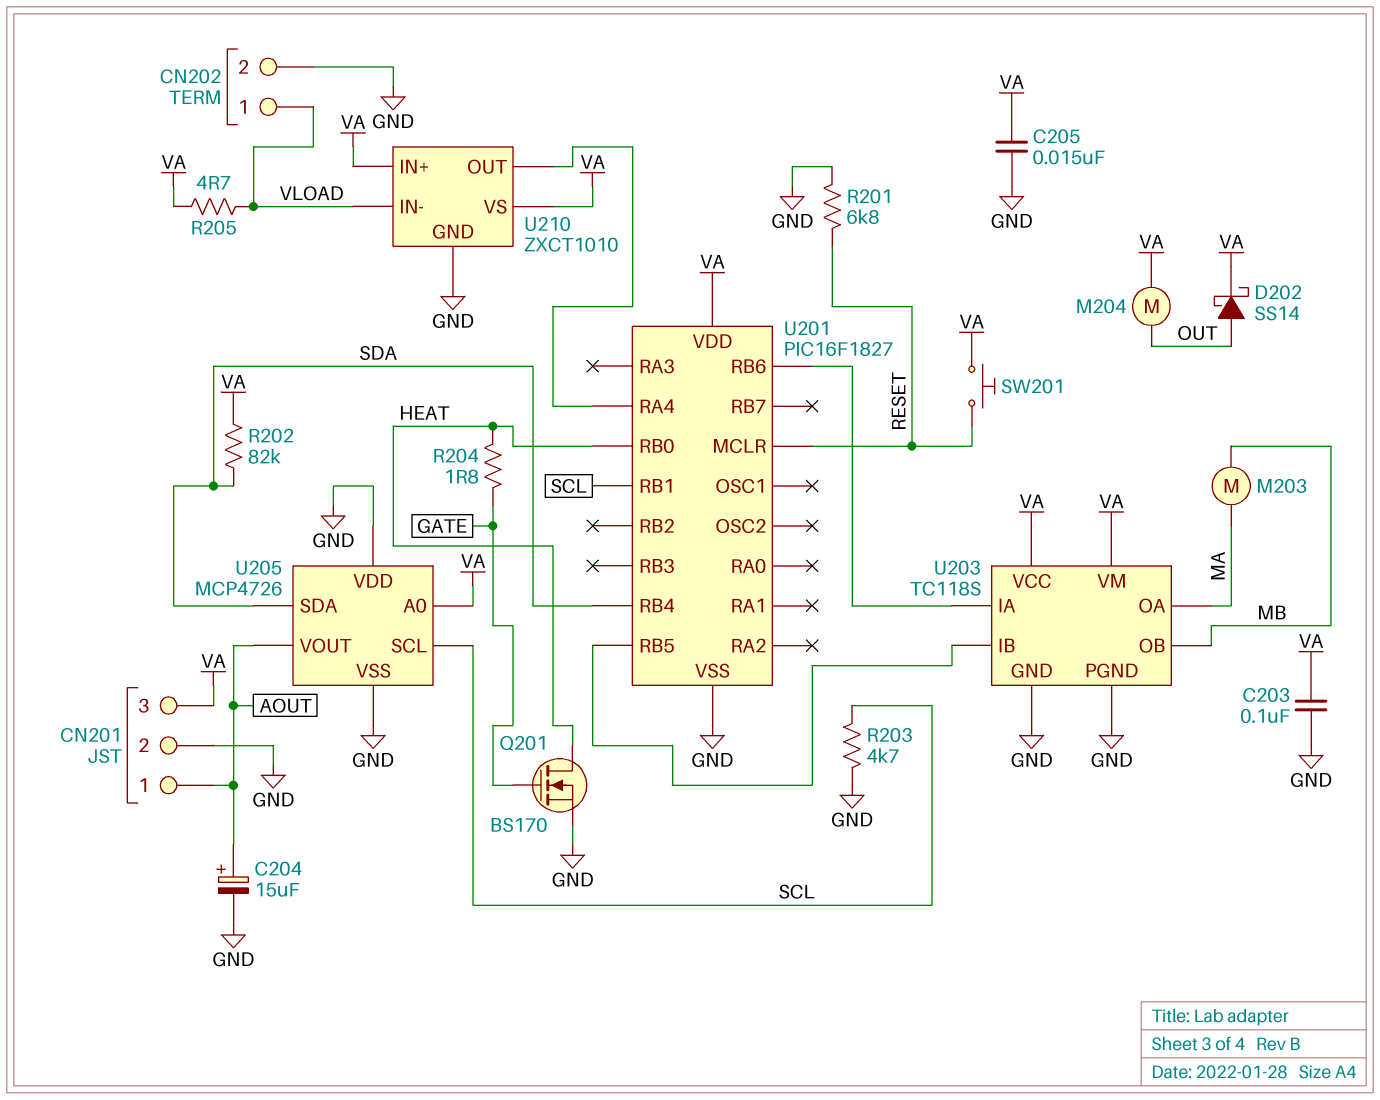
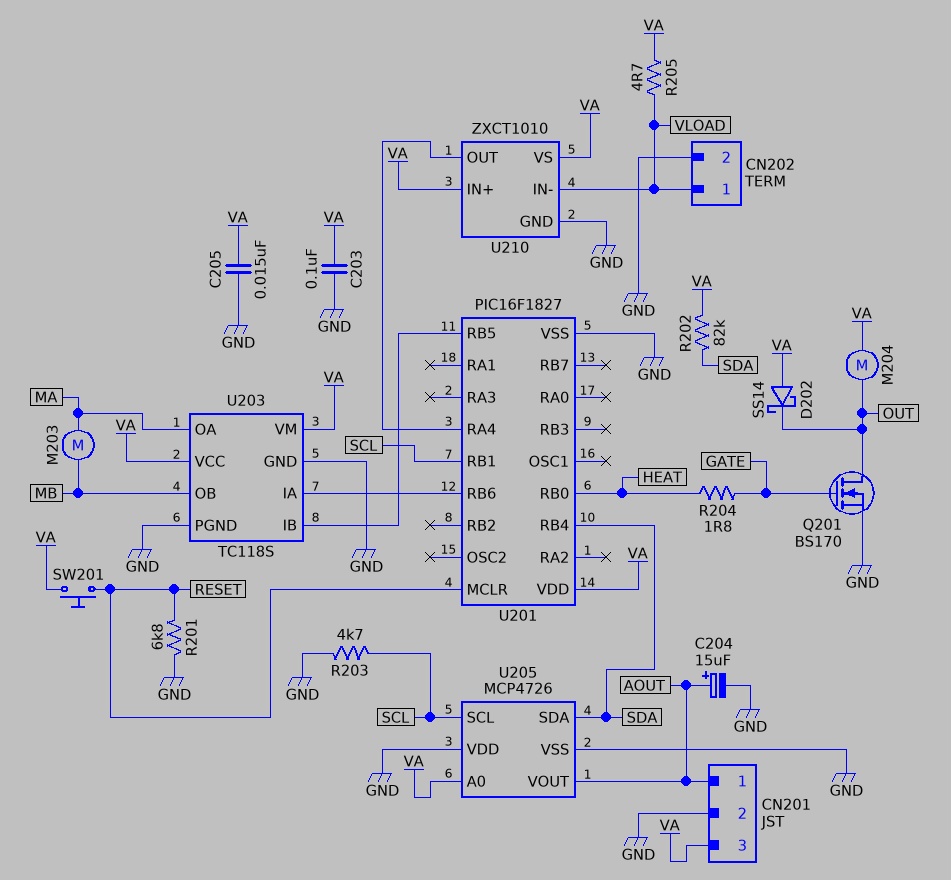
D202: schottky SS14 (A OUT, K VA) -> schottky SS14 (A VA, K OUT)
Q201: NMOS BS170 (G GATE, D HEAT, S GND) -> NMOS BS170 (G GATE, D OUT, S GND)

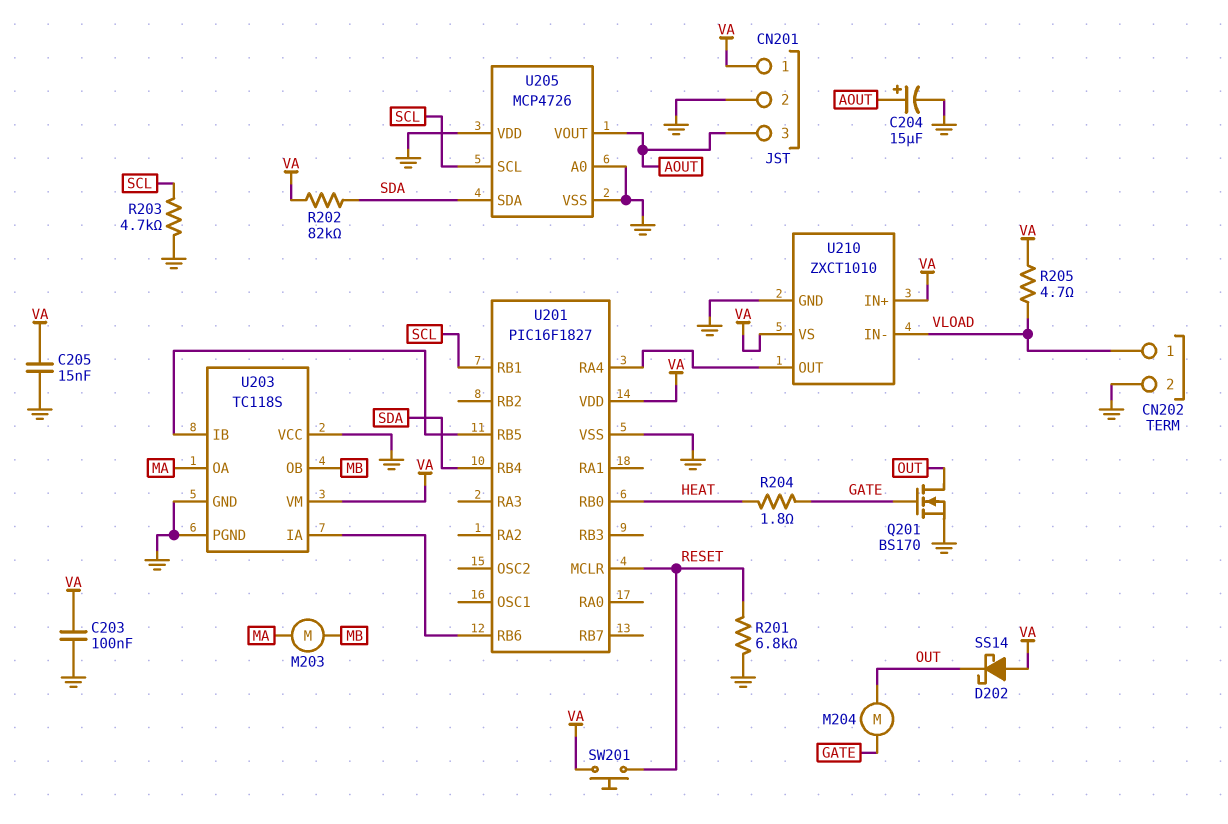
CN201 pin 1: AOUT -> VA
CN201 pin 3: VA -> AOUT
M204: motor (OUT, VA) -> motor (GATE, OUT)
U203 pin VCC: VA -> GND
U205 pin A0: VA -> GND

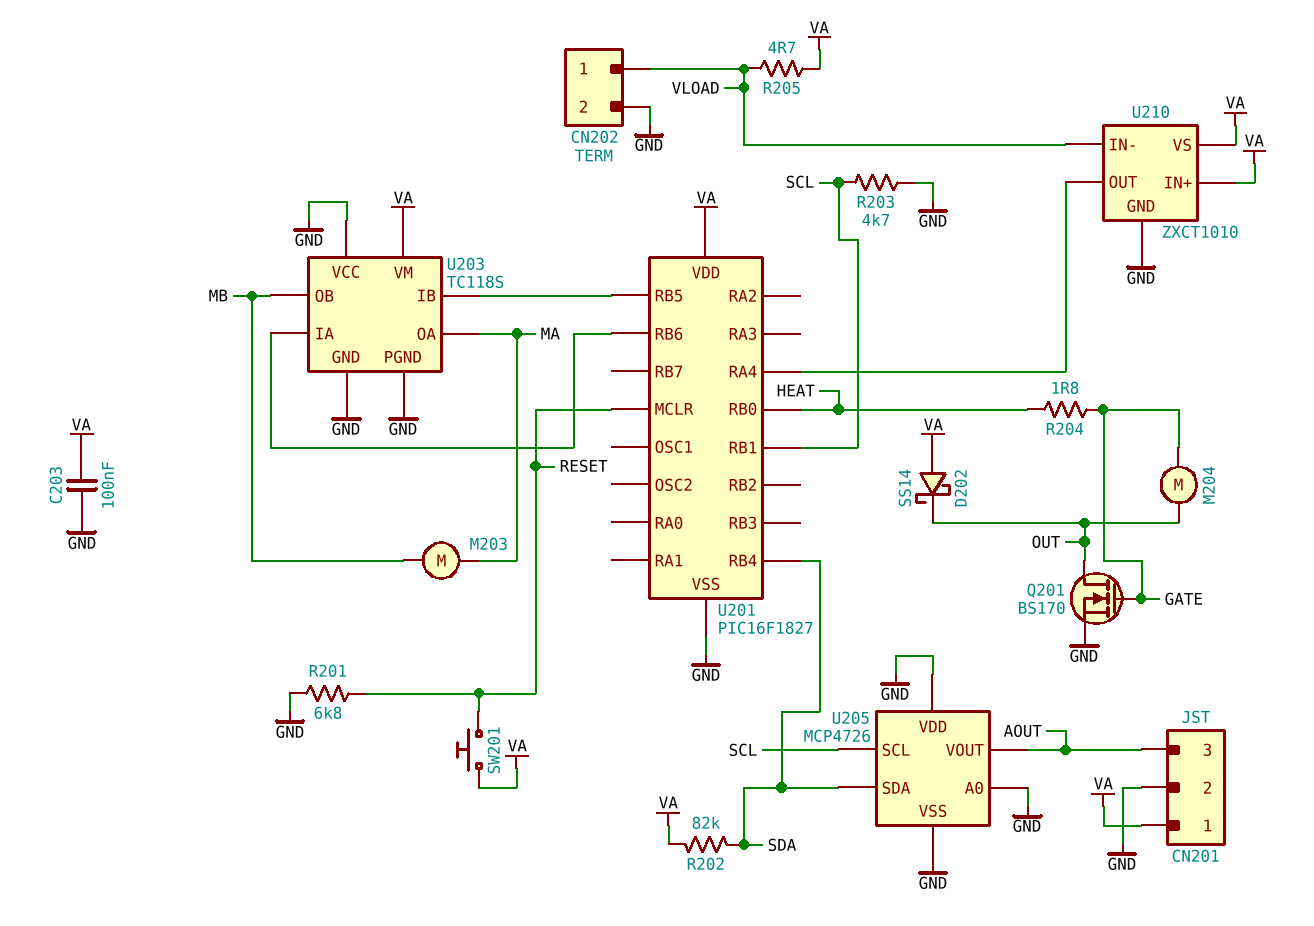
C204: 15uF (plus AOUT, minus GND) -> none
C205: 15nF (GND, VA) -> none

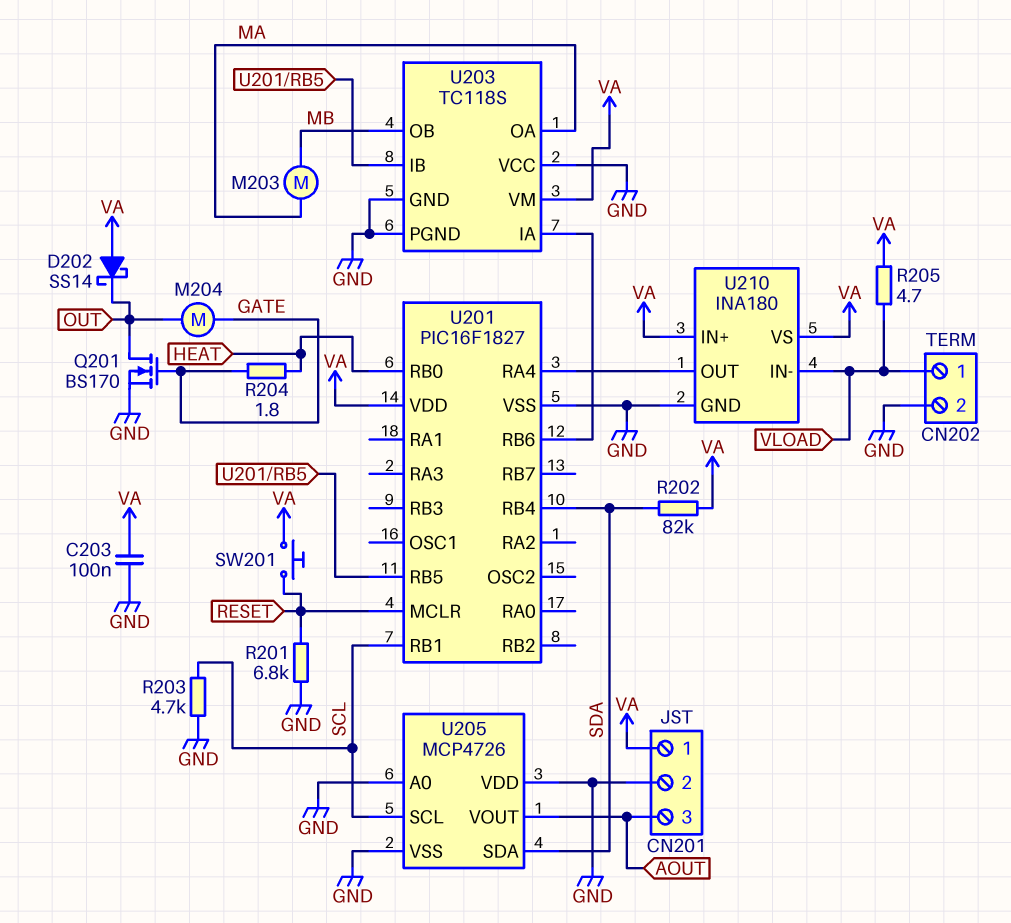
U210: ZXCT1010 -> INA180

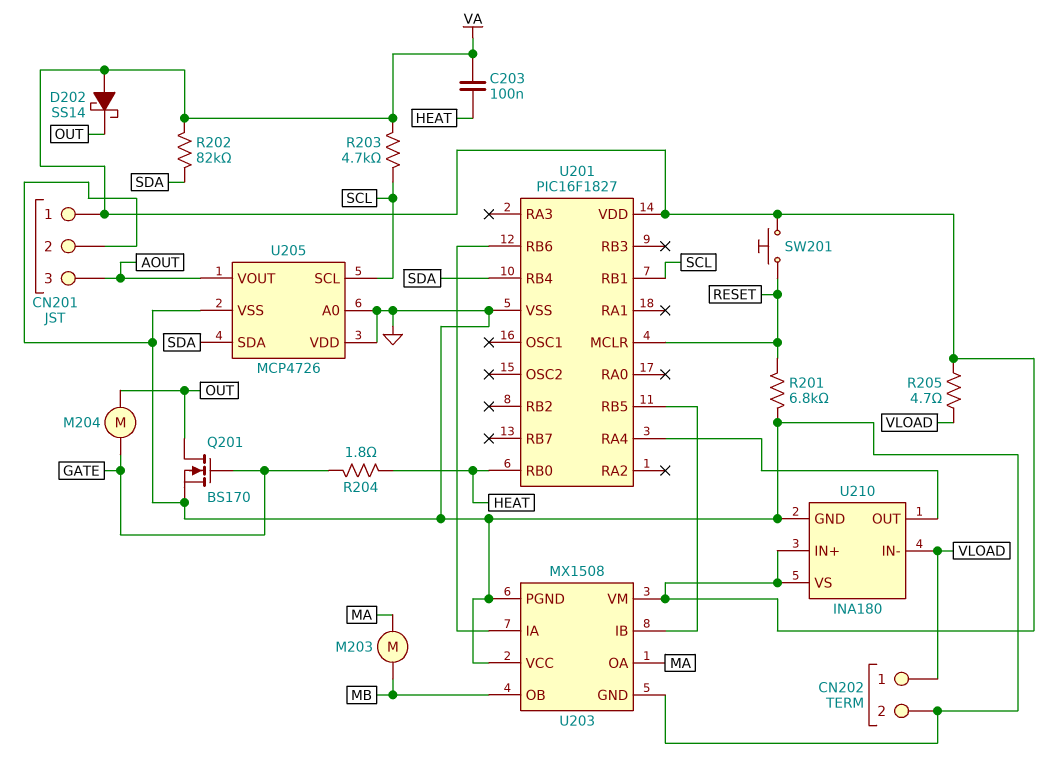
C203: 100nF (GND, VA) -> 100nF (HEAT, VA)
R203: 4.7k (GND, SCL) -> 4.7k (SCL, VA)
U203: TC118S -> MX1508

